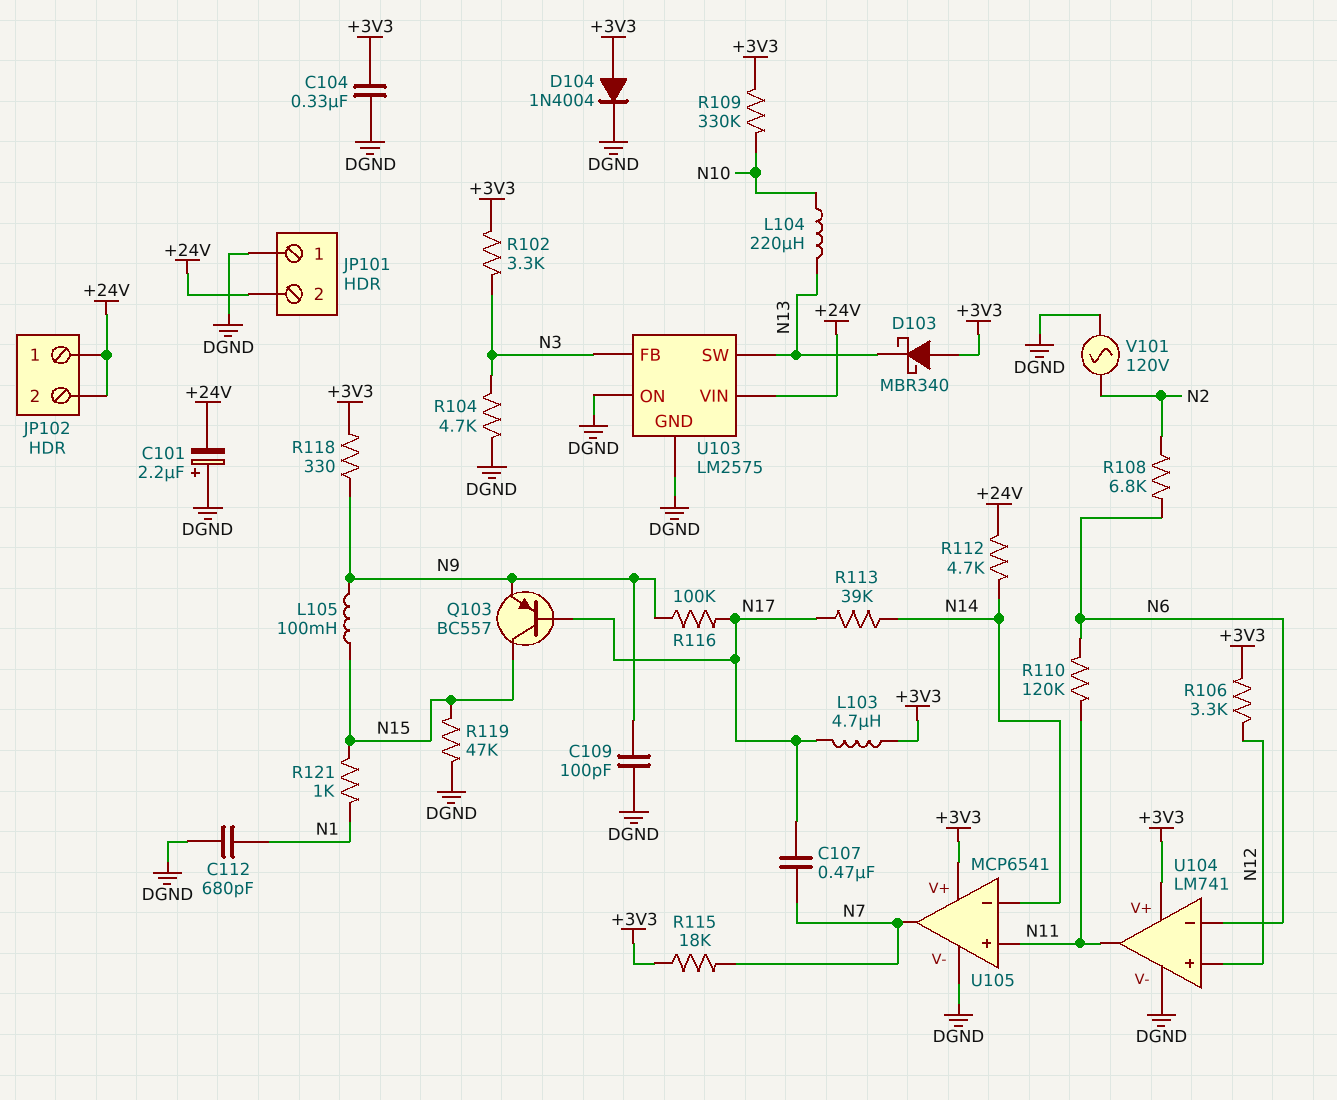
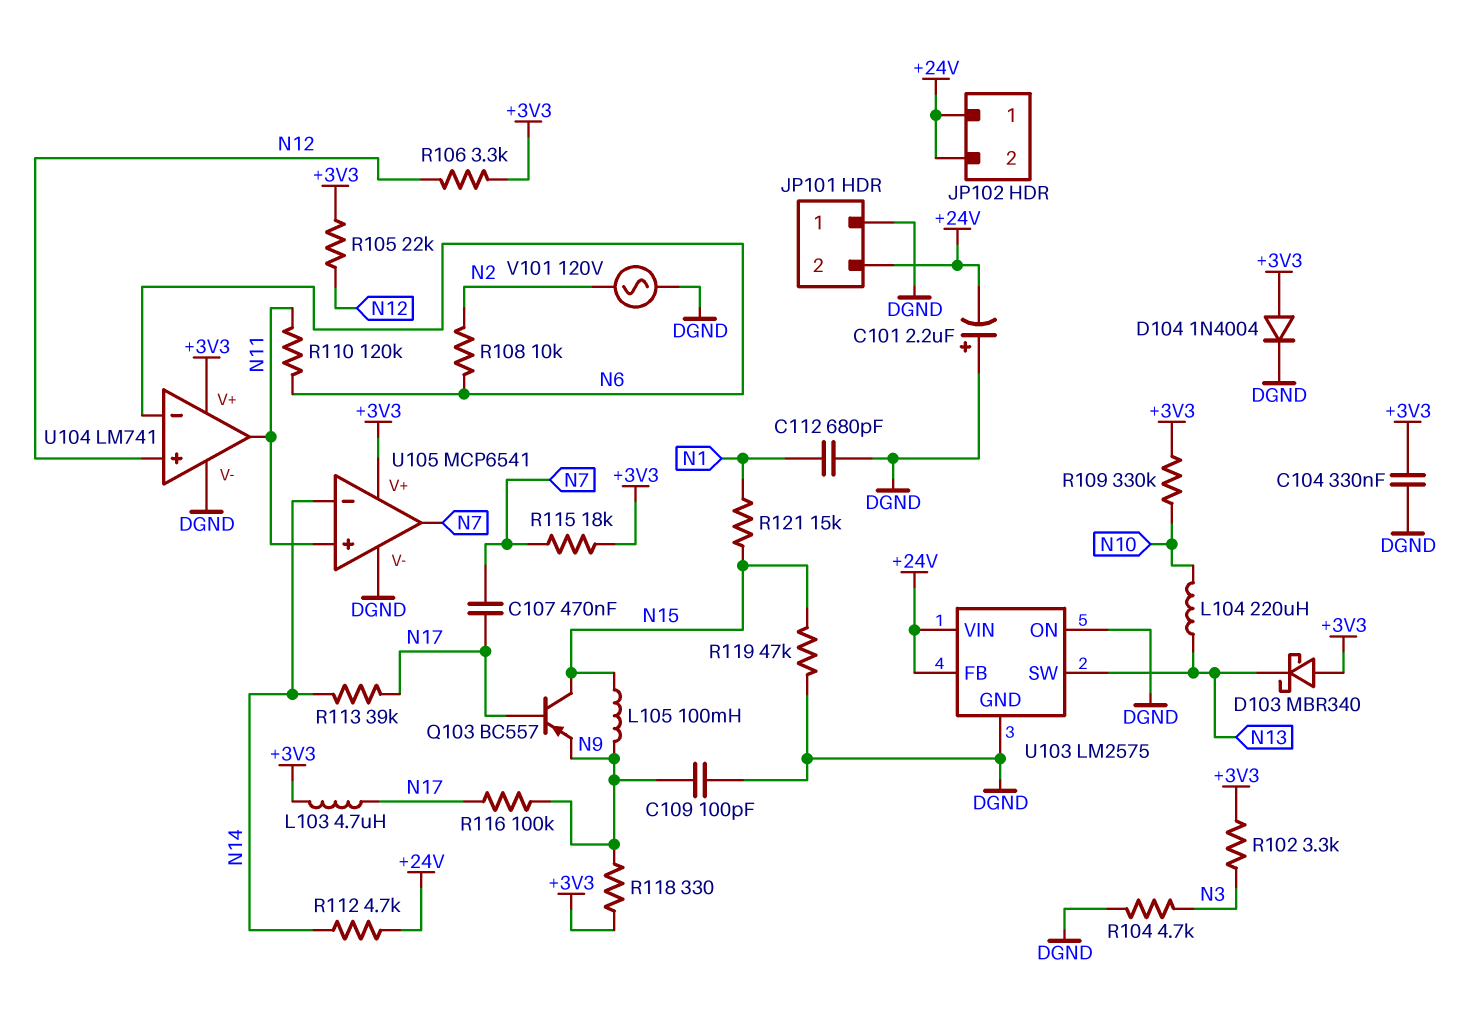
R105: none -> 22k (+3V3, N12)
R108: 6.8k (N2, N6) -> 10k (N2, N6)
R121: 1k (N1, N15) -> 15k (N1, N15)
U103 pin FB: N3 -> +24V

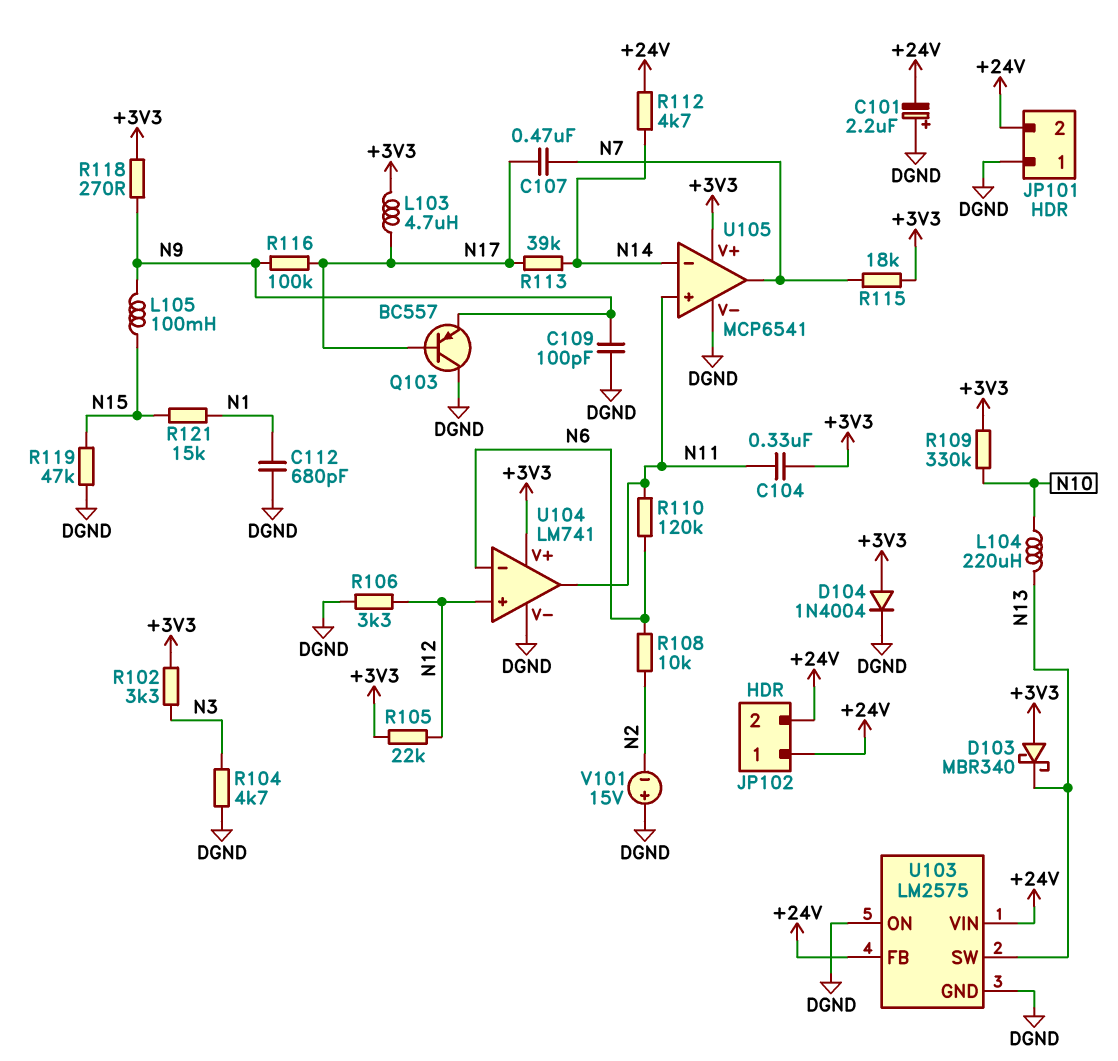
C104: 330nF (+3V3, DGND) -> 330nF (+3V3, N11)
Q103: PNP BC557 (B N17, C N15, E N9) -> PNP BC557 (B N17, C DGND, E N9)
R106: 3.3k (+3V3, N12) -> 3.3k (DGND, N12)
R118: 330 (+3V3, N9) -> 270 (+3V3, N9)
V101: AC 120V (DGND, N2) -> 15V (plus DGND, minus N2)

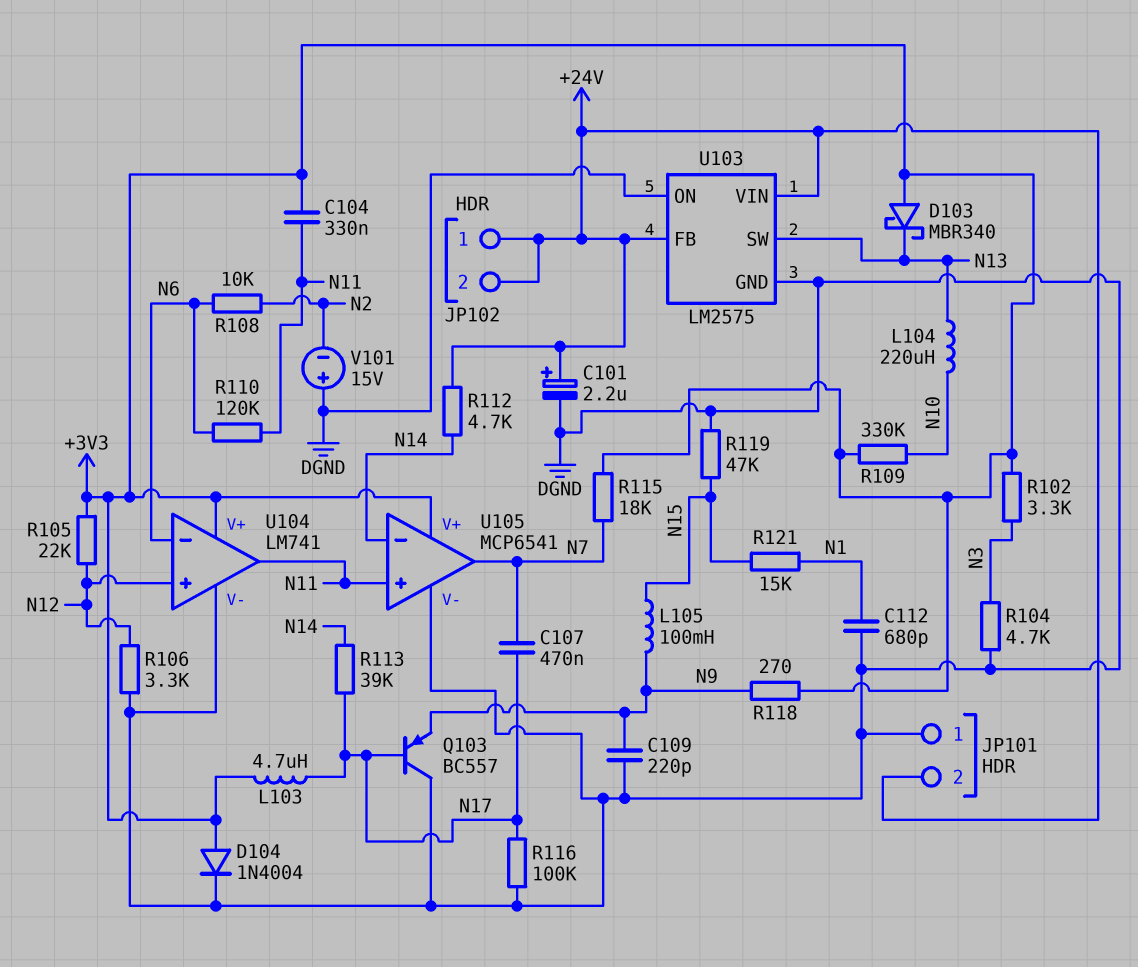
C101: 2.2uF (plus DGND, minus +24V) -> 2.2uF (plus +24V, minus DGND)
C109: 100pF (DGND, N9) -> 220pF (DGND, N9)
R116: 100k (N9, N17) -> 100k (DGND, N17)

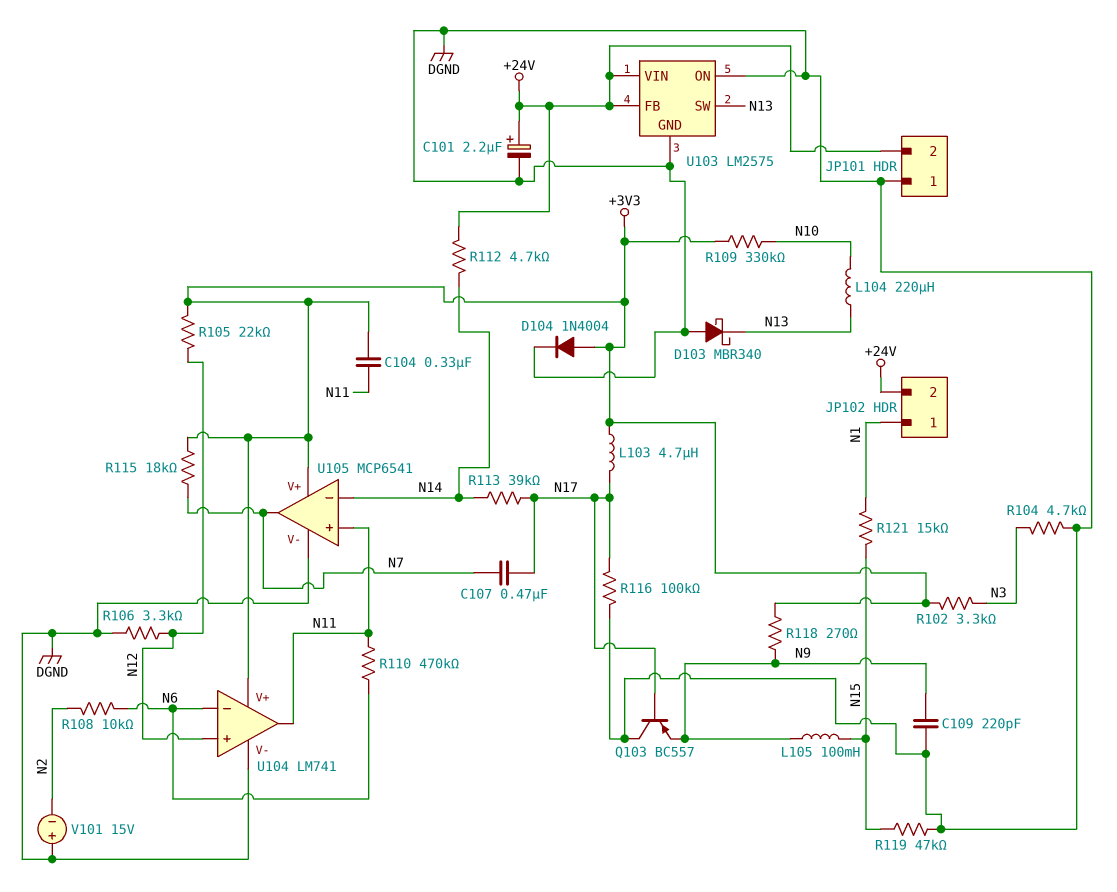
C112: 680pF (DGND, N1) -> none
D103: schottky MBR340 (A +3V3, K N13) -> schottky MBR340 (A DGND, K N13)
JP102 pin 1: +24V -> N1
R110: 120k (N6, N11) -> 470k (N6, N11)

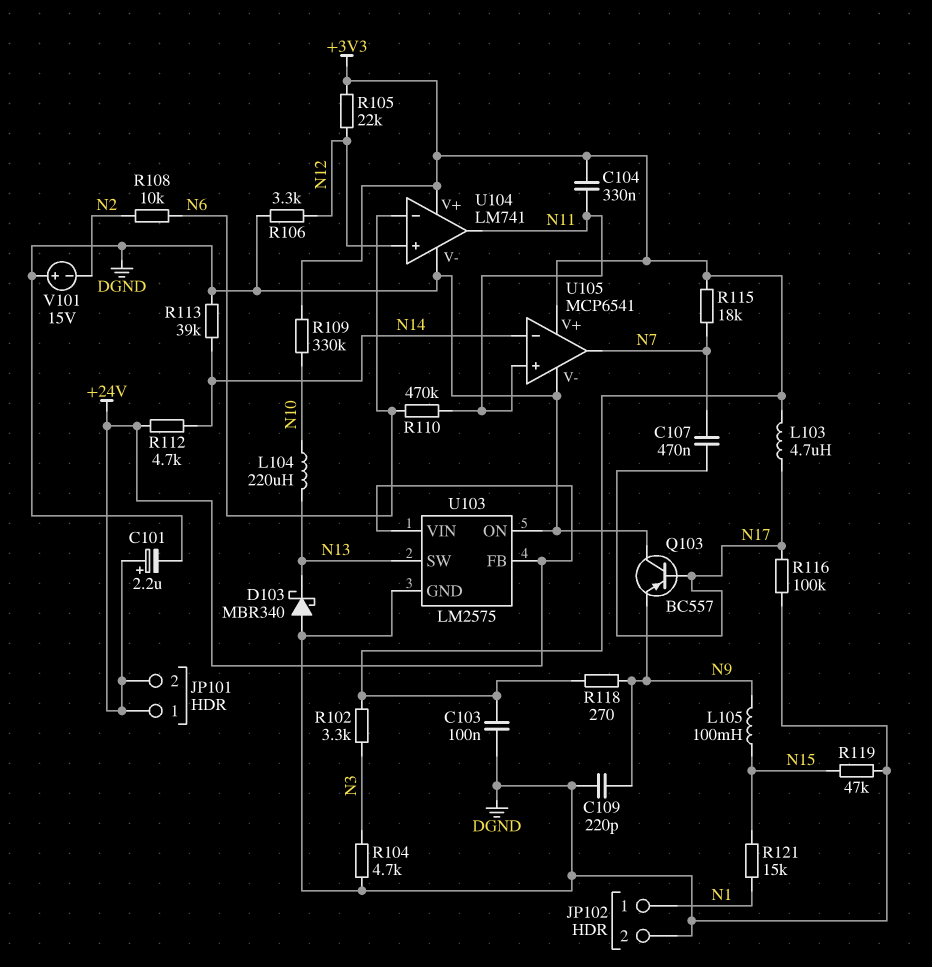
C103: none -> 100nF (+3V3, DGND)
D104: diode 1N4004 (A +3V3, K DGND) -> none
JP101 pin 1: DGND -> +24V
JP102 pin 2: +24V -> DGND
R113: 39k (N14, N17) -> 39k (DGND, N14)

